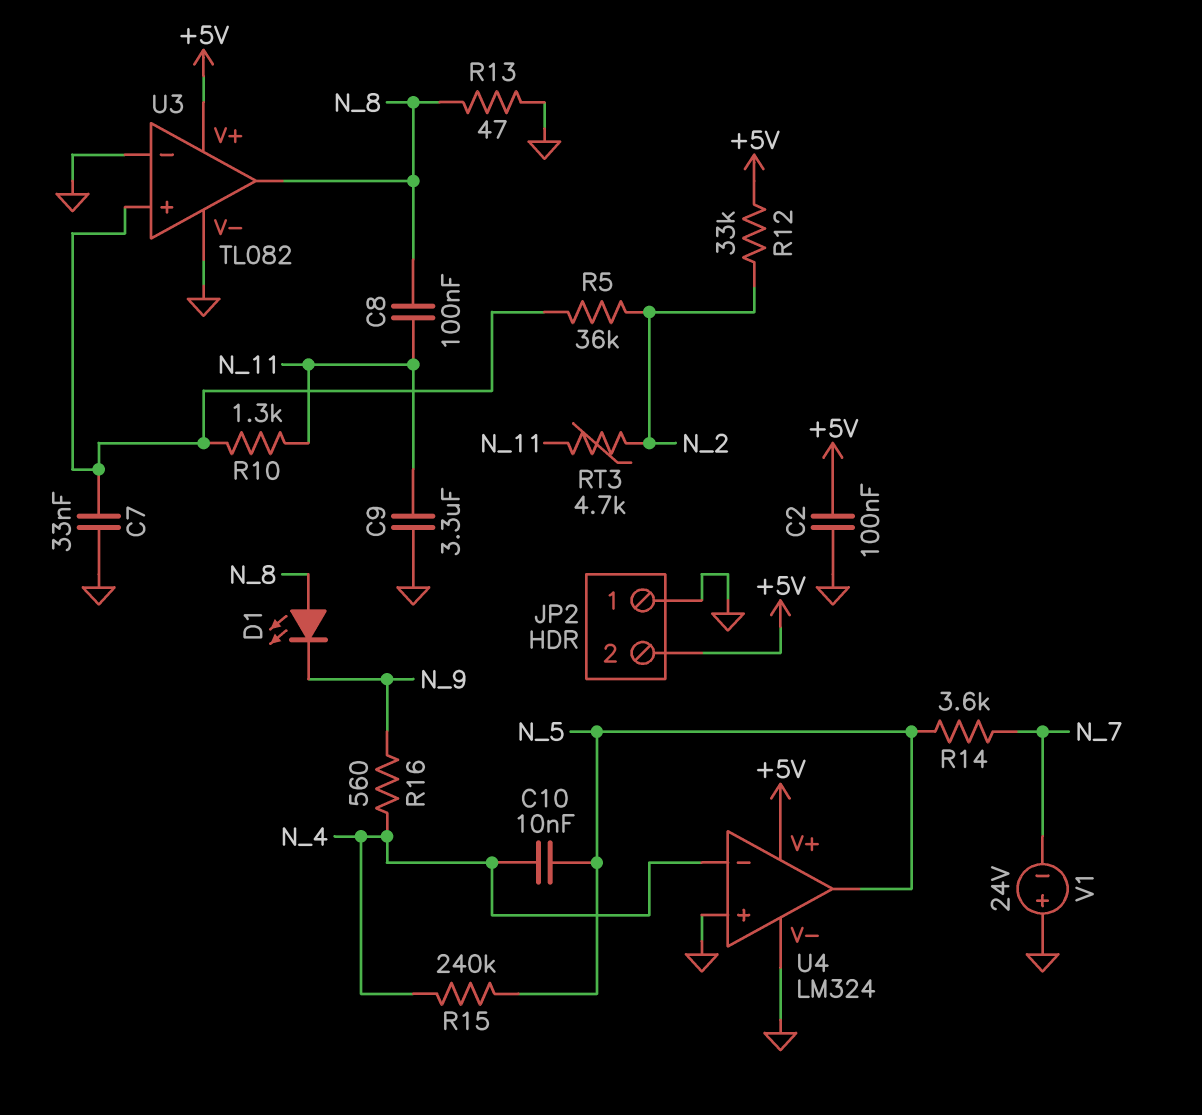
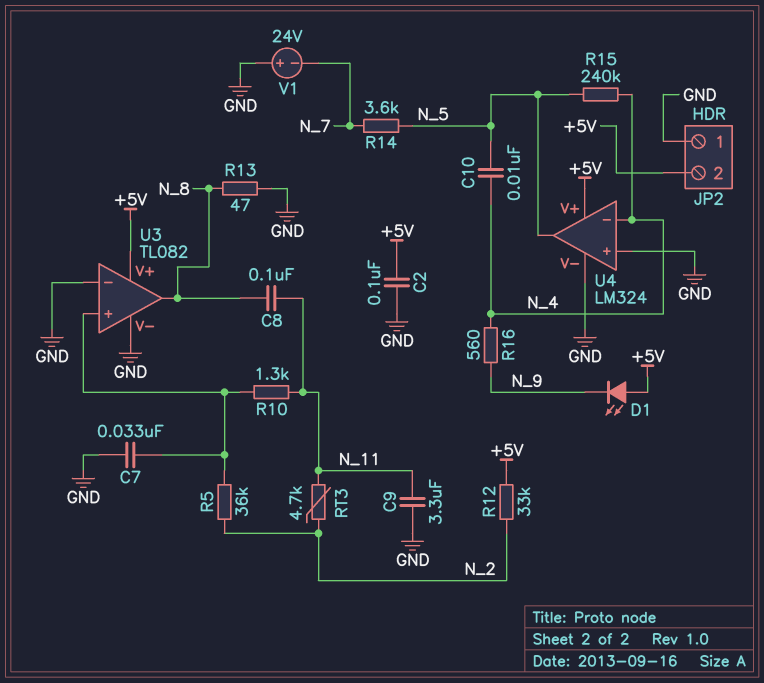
D1: LED (A N_8, K N_9) -> LED (A +5V, K N_9)

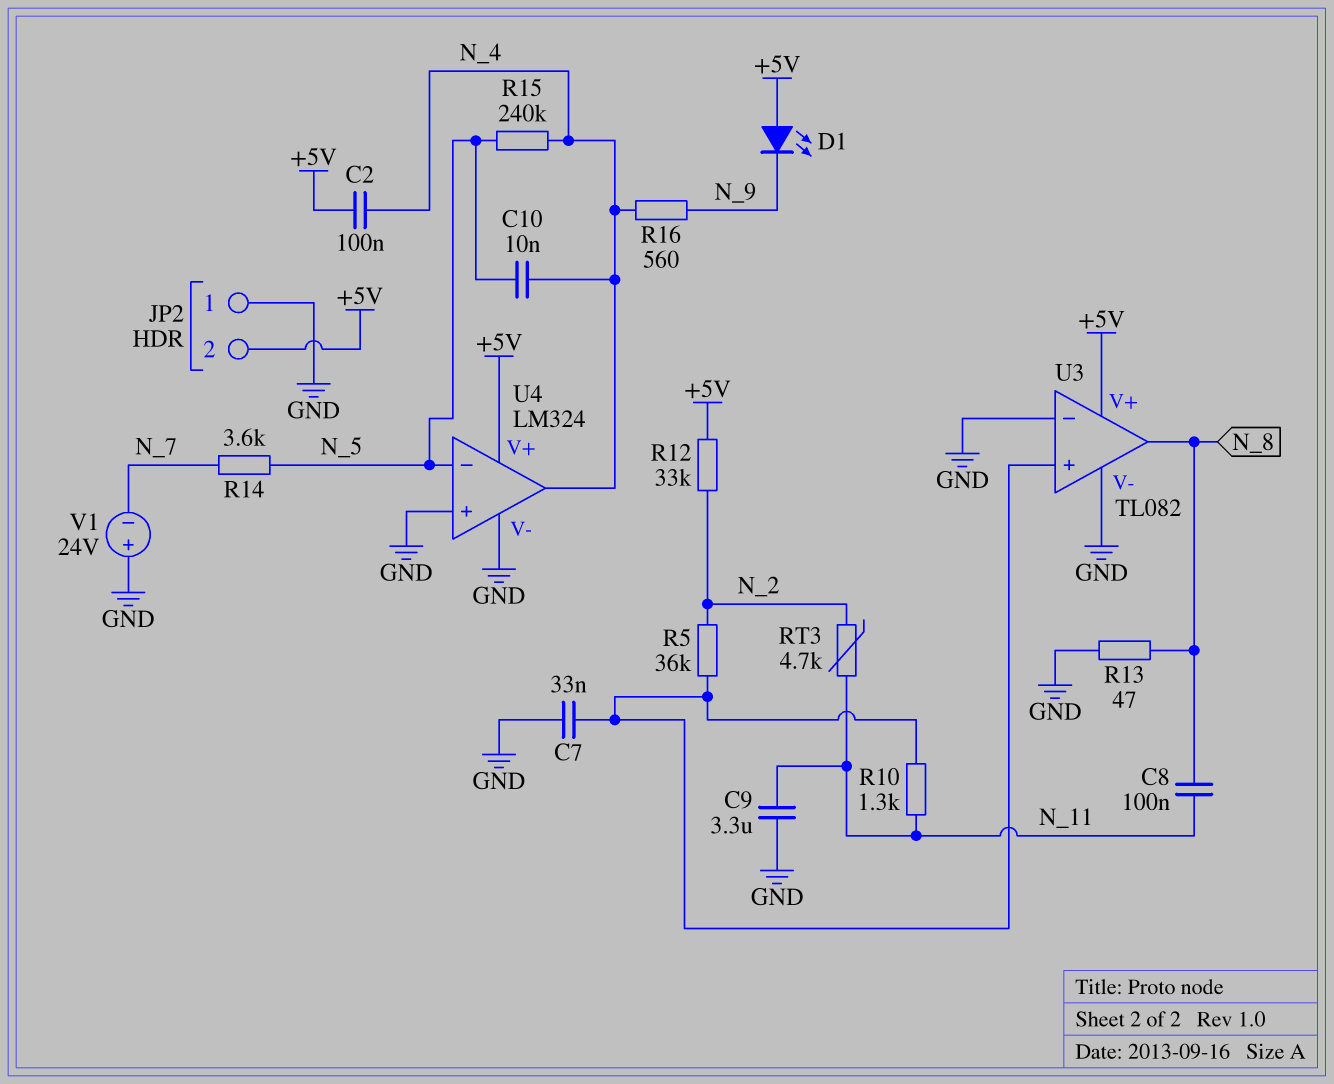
C2: 100nF (+5V, GND) -> 100nF (+5V, N_4)
U4 pin in-: N_4 -> N_5
U4 pin out: N_5 -> N_4

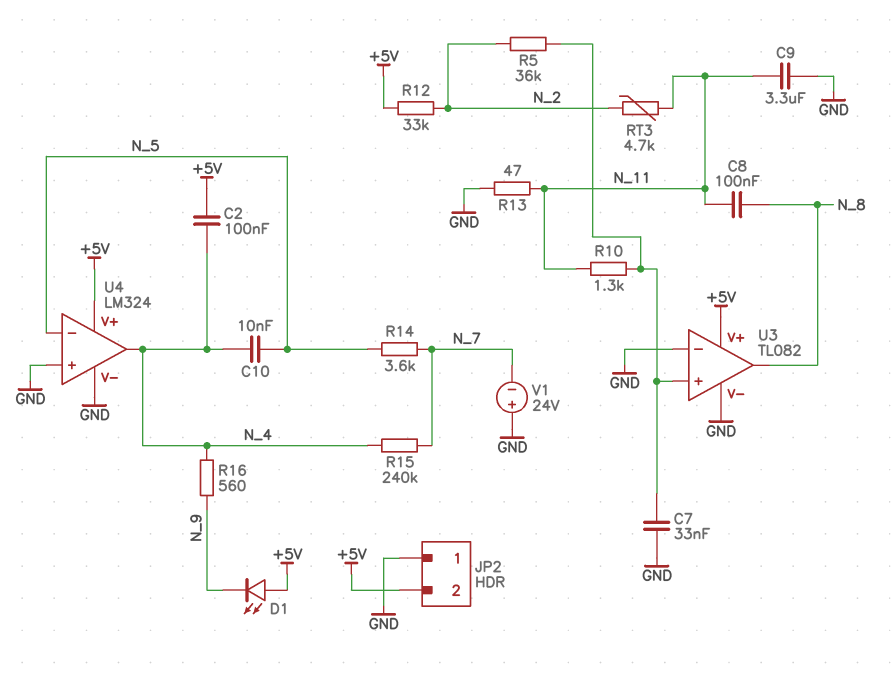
R13: 47 (GND, N_8) -> 47 (GND, N_11)
R15: 240k (N_4, N_5) -> 240k (N_4, N_7)

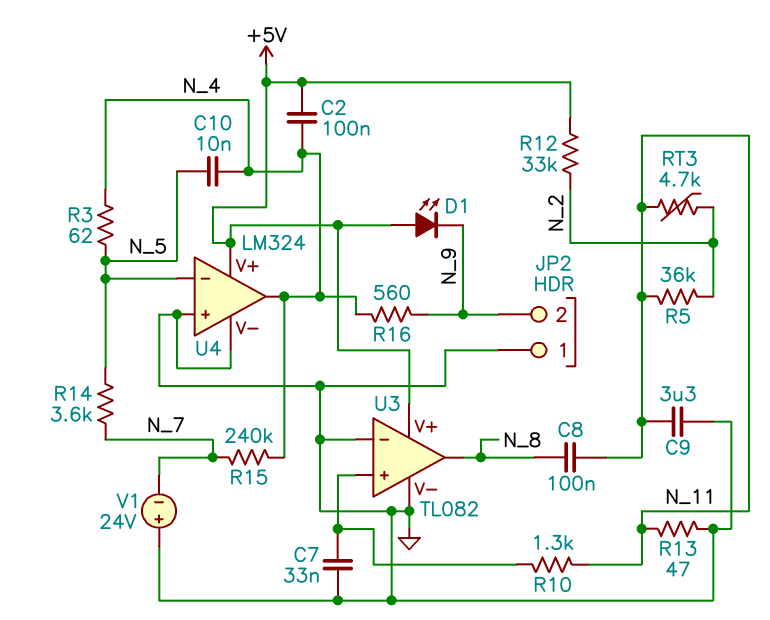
JP2 pin 2: +5V -> N_9
R3: none -> 62 (N_4, N_5)
R5: 36k (N_2, U3/in+) -> 36k (N_2, N_11)

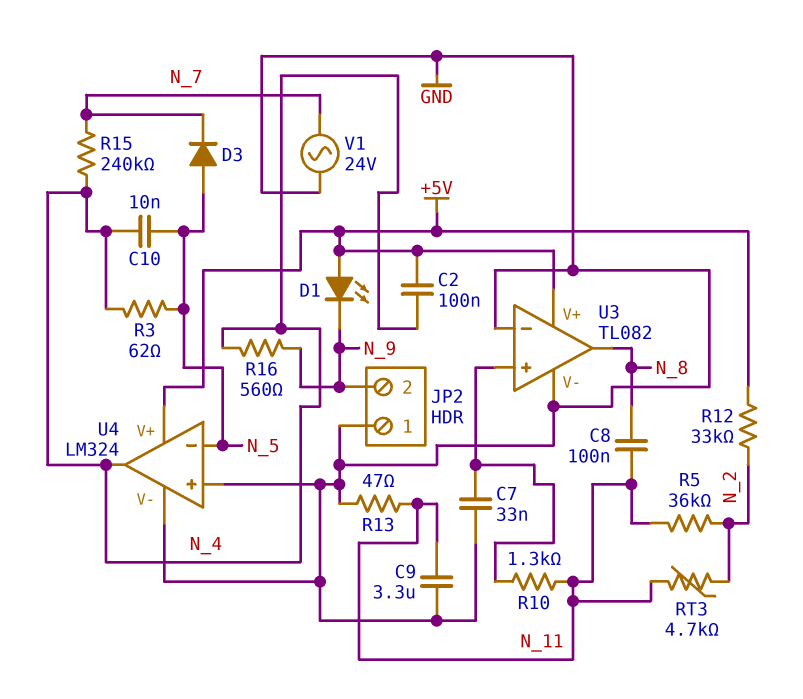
D3: none -> diode (A N_5, K N_7)
R14: 3.6k (N_5, N_7) -> none
V1: 24V (plus GND, minus N_7) -> AC 24V (GND, N_7)

